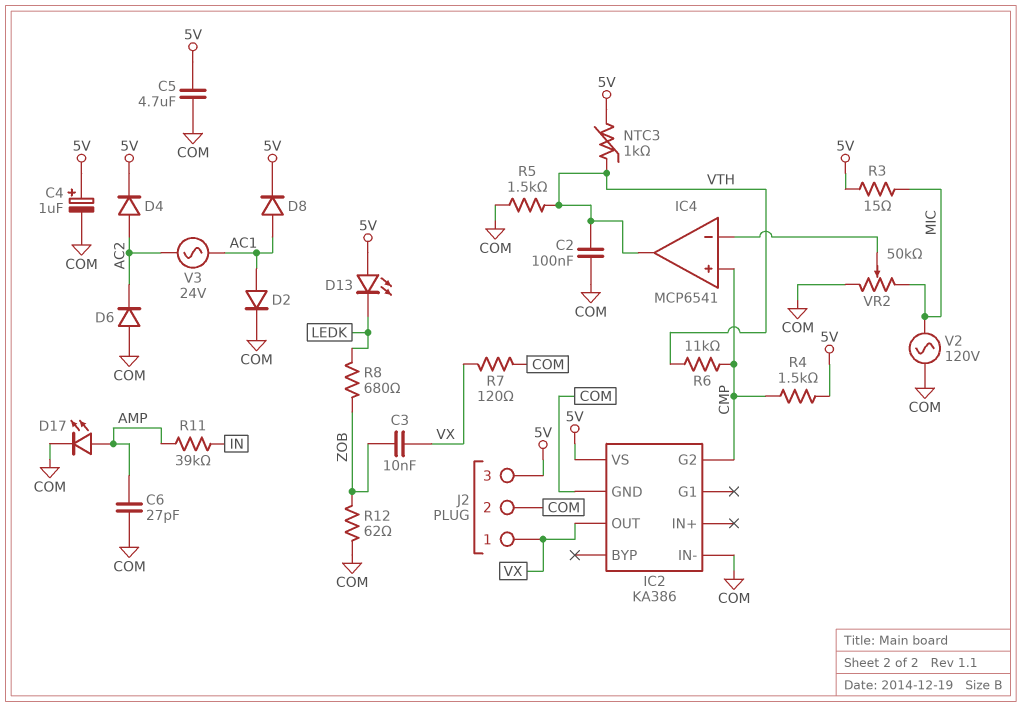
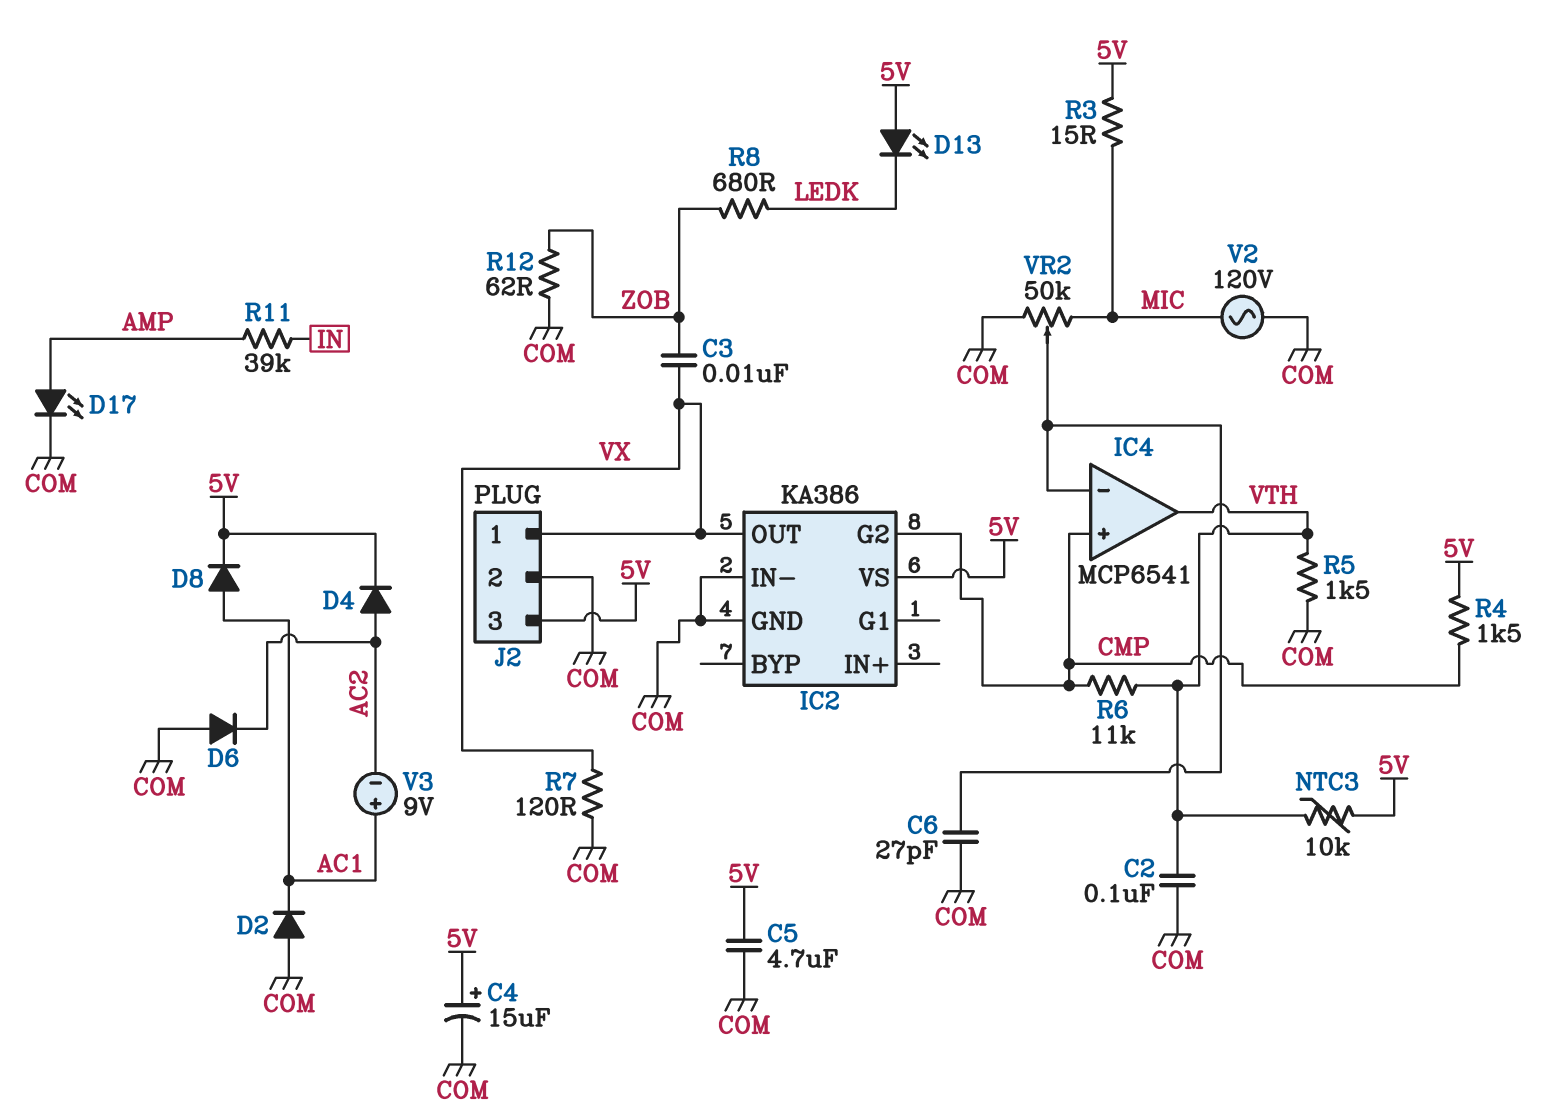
C4: 1uF (plus 5V, minus COM) -> 15uF (plus 5V, minus COM)
C6: 27pF (AMP, COM) -> 27pF (COM, IC4/in-)
D2: diode (A AC1, K COM) -> diode (A COM, K AC1)
NTC3: 1k (5V, VTH) -> 10k (5V, VTH)
V3: AC 24V (AC1, AC2) -> 9V (plus AC1, minus AC2)

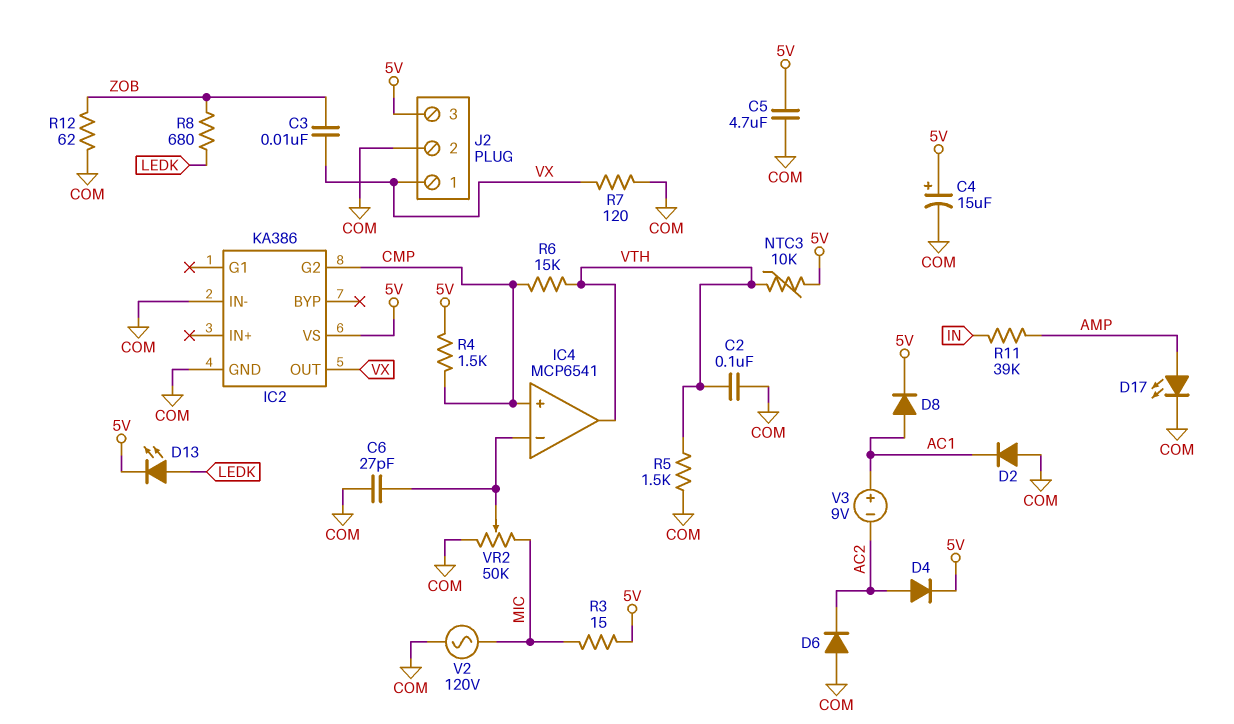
D13: LED (A 5V, K LEDK) -> LED (A LEDK, K 5V)
R6: 11k (CMP, VTH) -> 15k (CMP, VTH)

